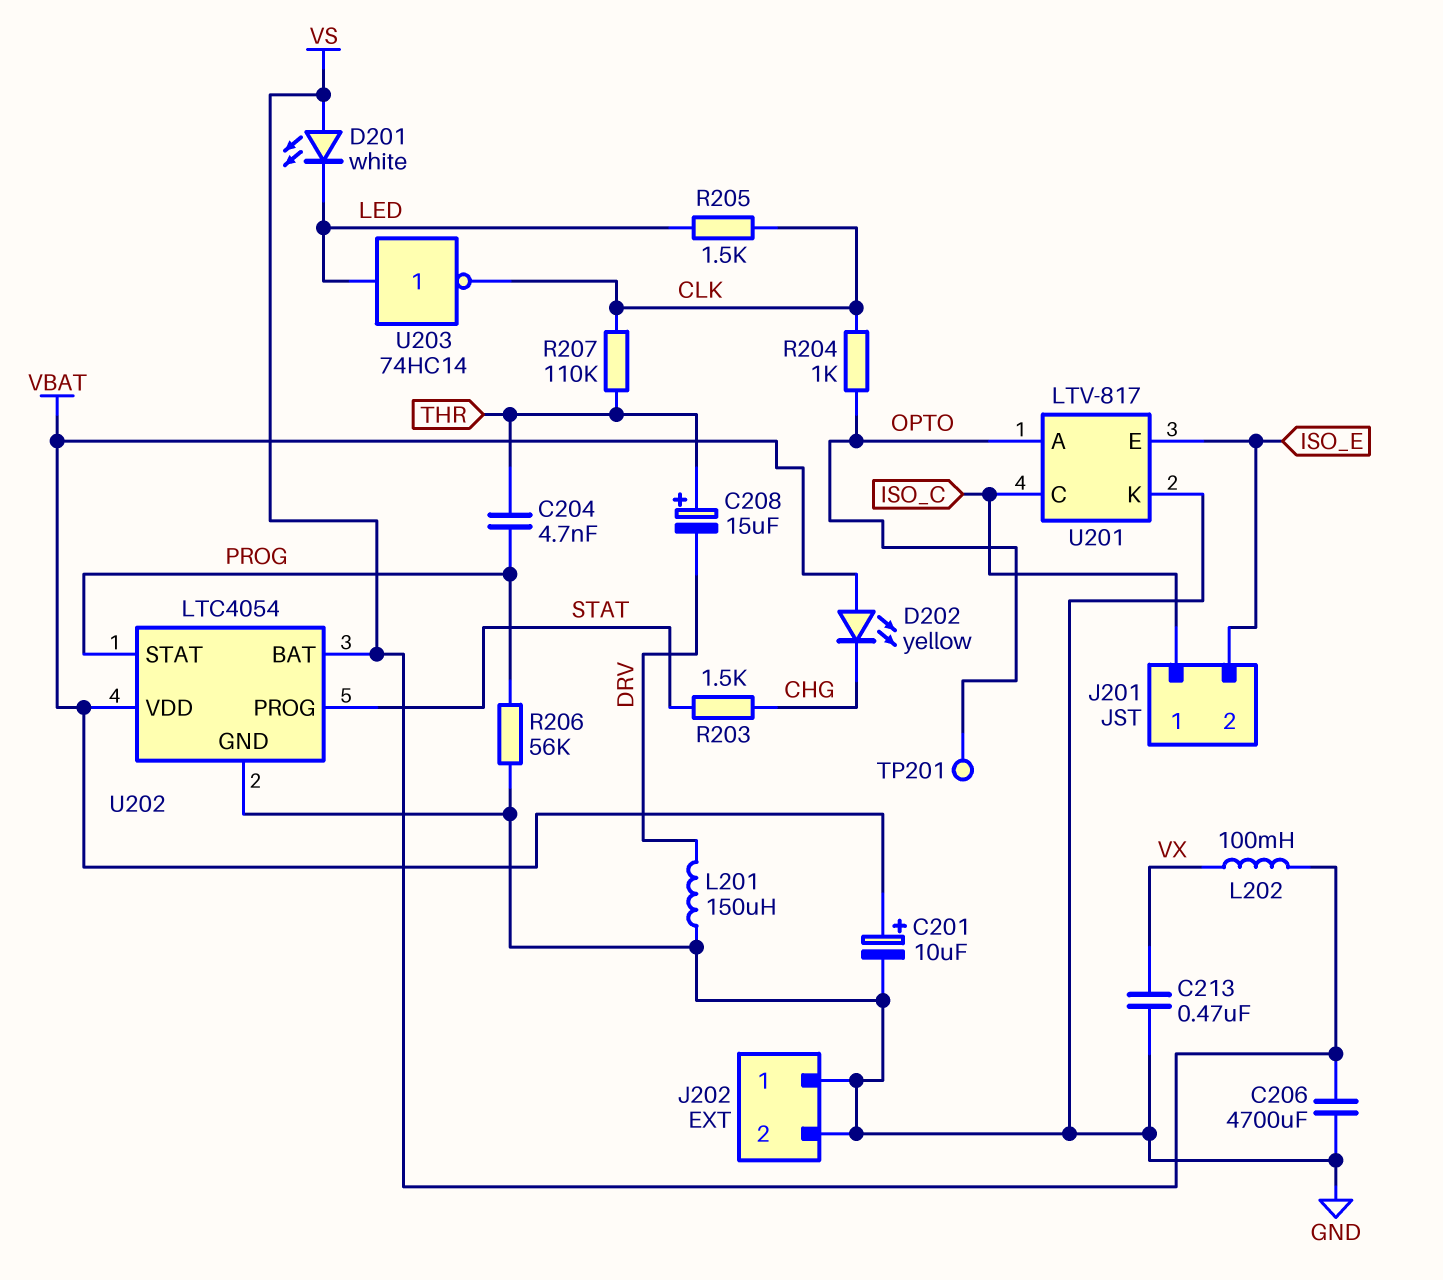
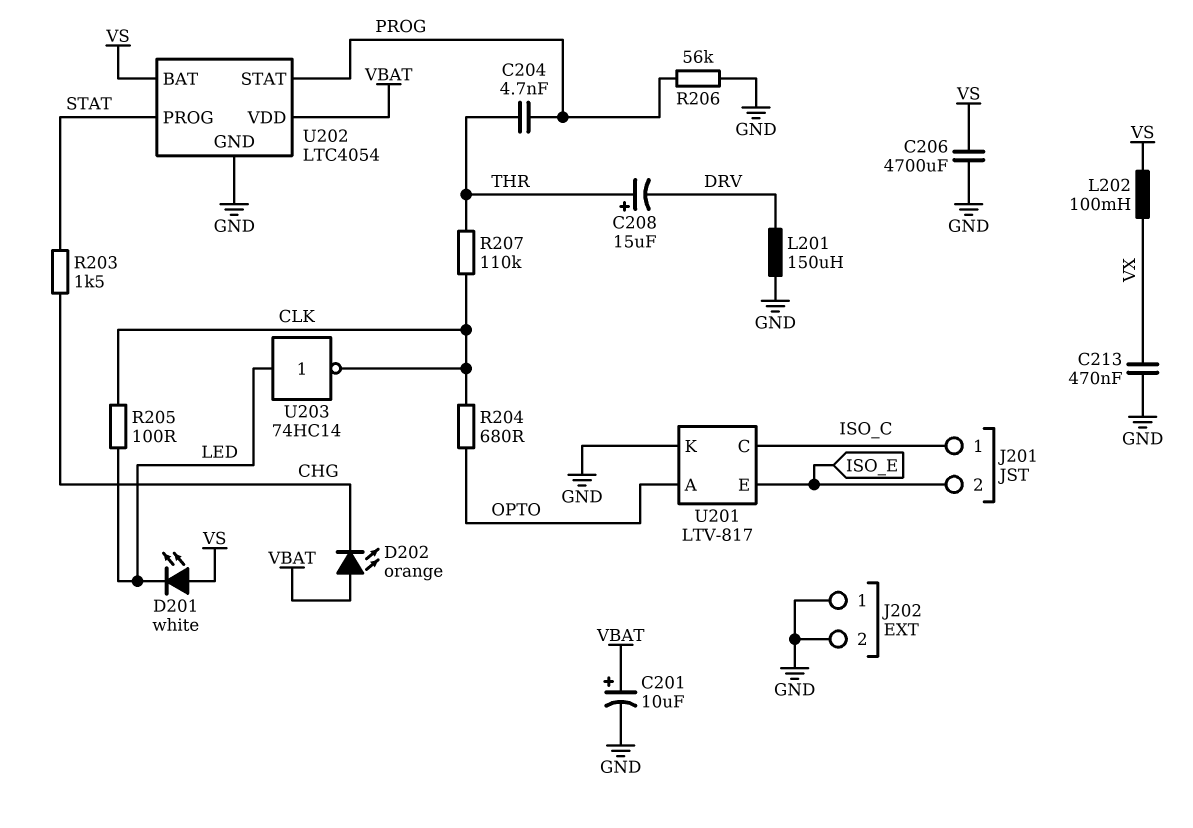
D202: LED yellow (A VBAT, K CHG) -> LED orange (A VBAT, K CHG)
R204: 1k (CLK, OPTO) -> 680 (CLK, OPTO)
R205: 1.5k (CLK, LED) -> 100 (CLK, LED)
TP201: test point (OPTO) -> none

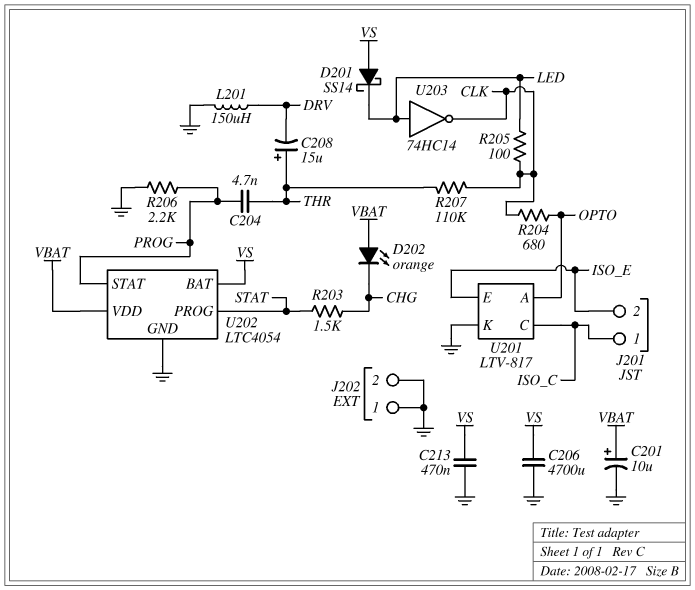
C213: 470nF (GND, VX) -> 470nF (GND, VS)
D201: LED white (A VS, K LED) -> schottky SS14 (A VS, K LED)
L202: 100mH (VS, VX) -> none
R206: 56k (GND, PROG) -> 2.2k (GND, PROG)

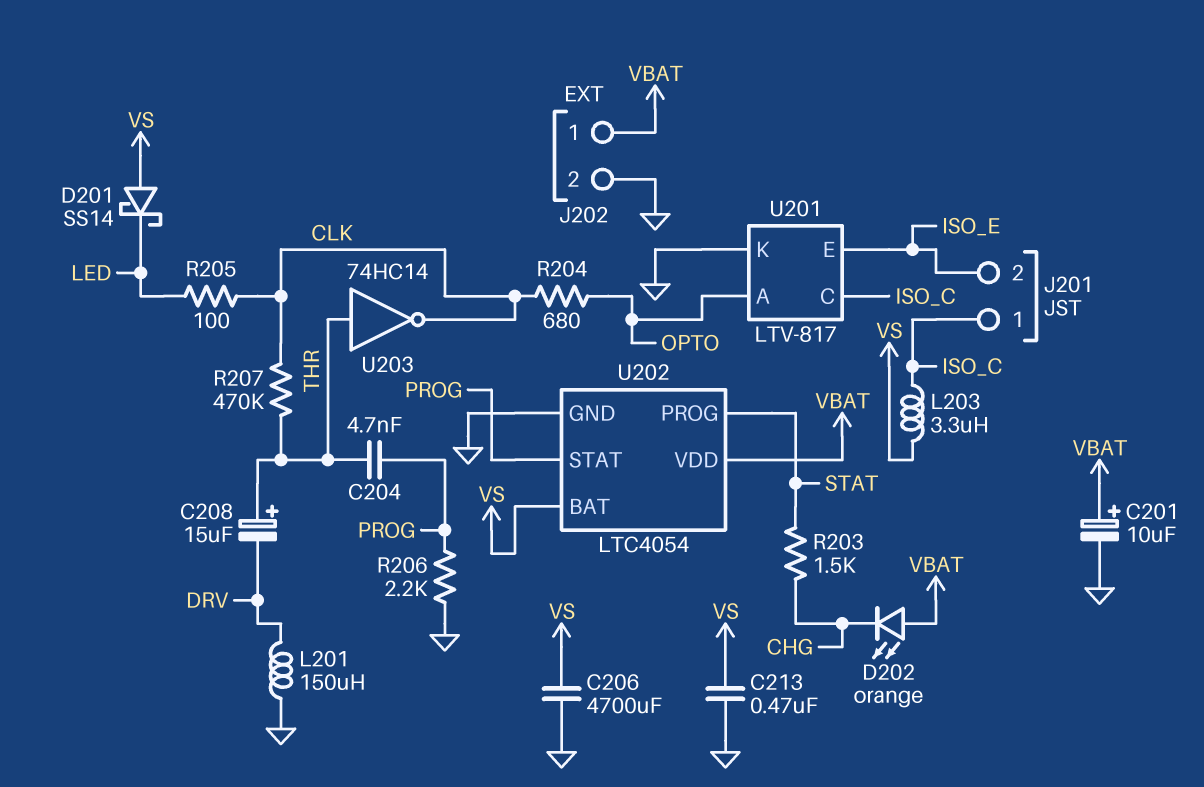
J202 pin 1: GND -> VBAT
L203: none -> 3.3uH (ISO_C, VS)
R207: 110k (CLK, THR) -> 470k (CLK, THR)
U203: NOT 74HC14 (in LED, out CLK) -> NOT 74HC14 (in THR, out CLK)

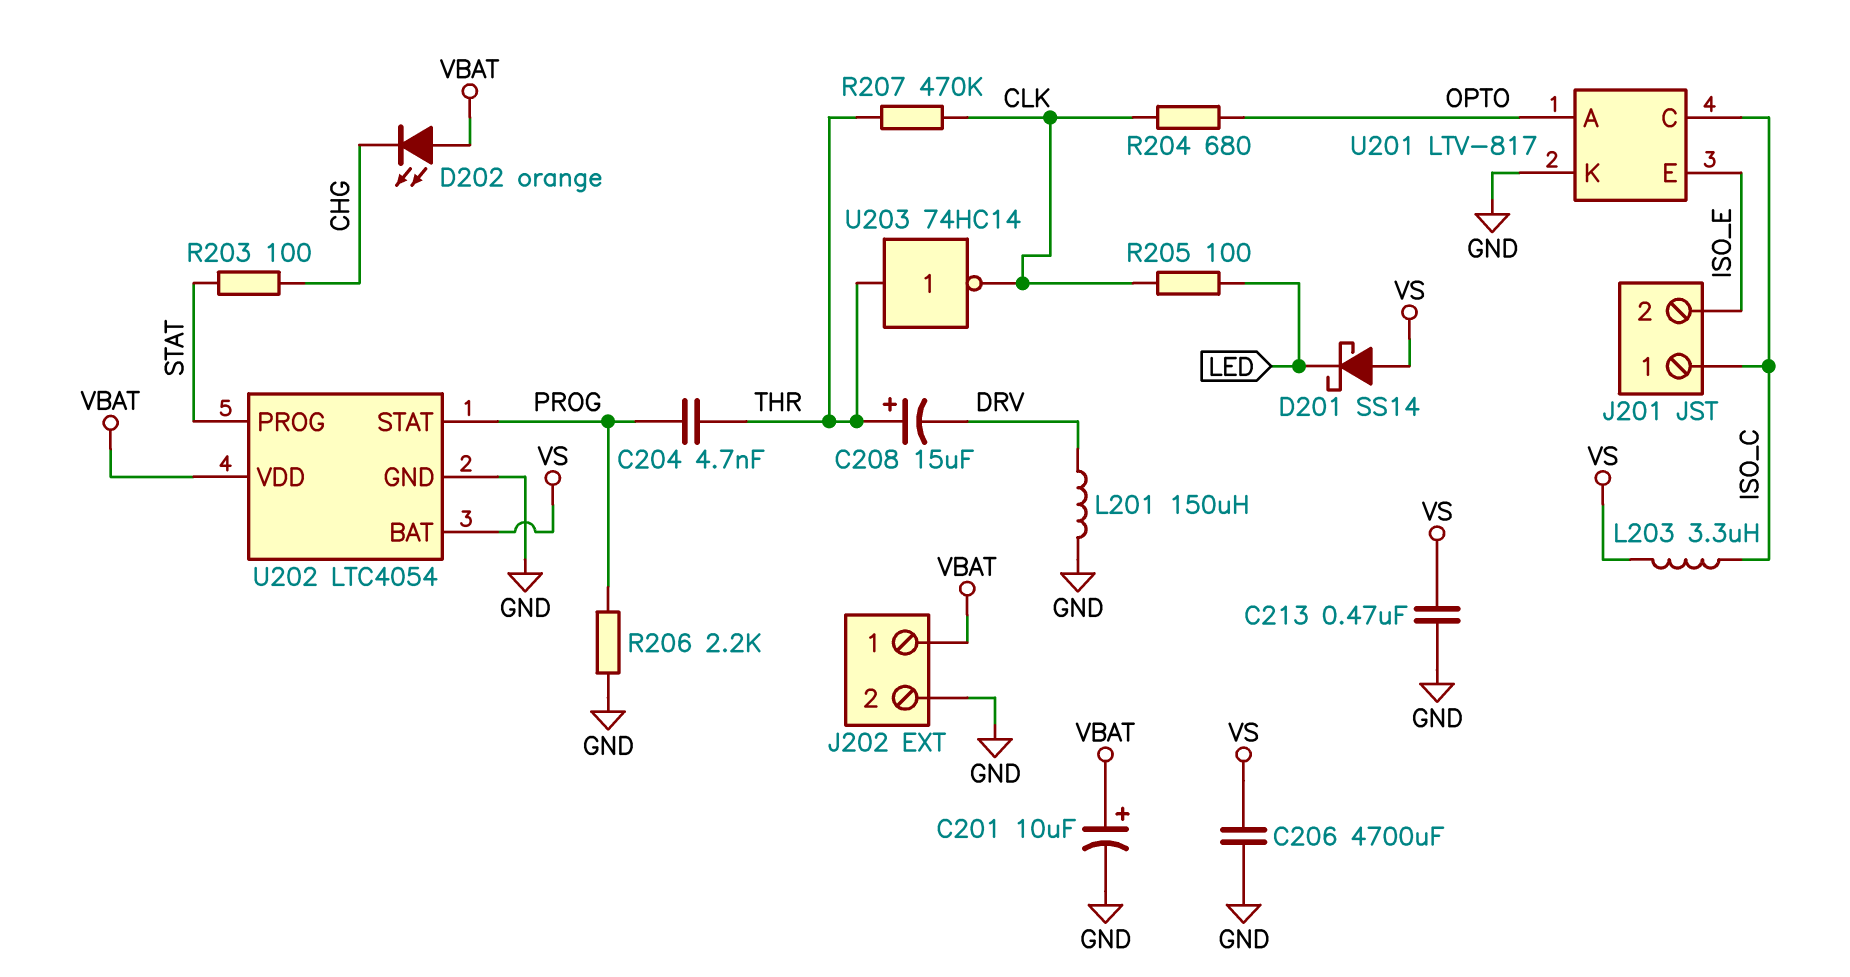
R203: 1.5k (CHG, STAT) -> 100 (CHG, STAT)

